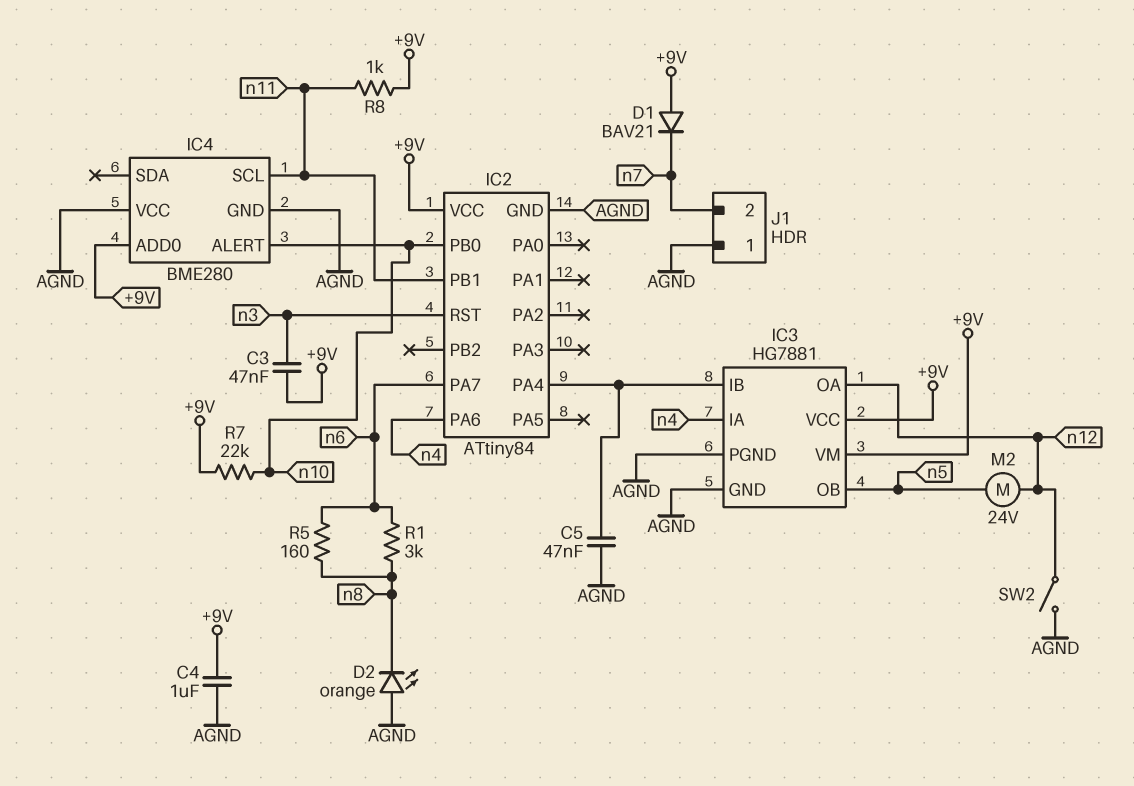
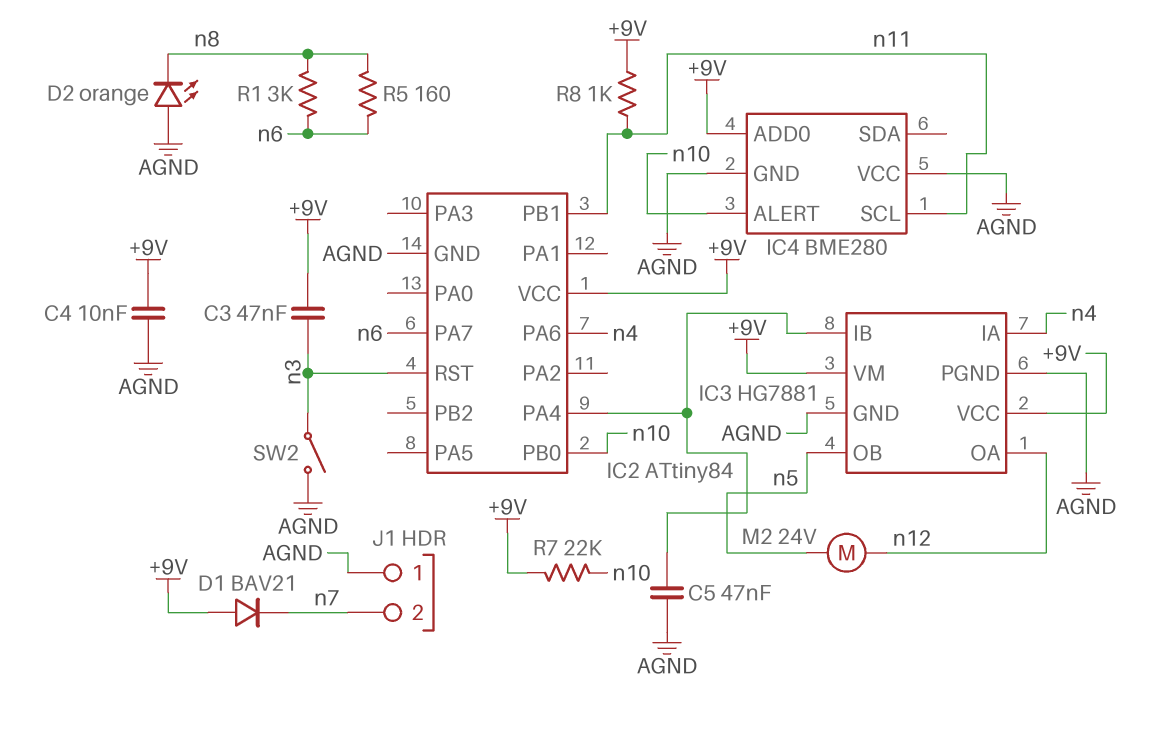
C4: 1uF (+9V, AGND) -> 10nF (+9V, AGND)
SW2: switch (AGND, n12) -> switch (AGND, n3)

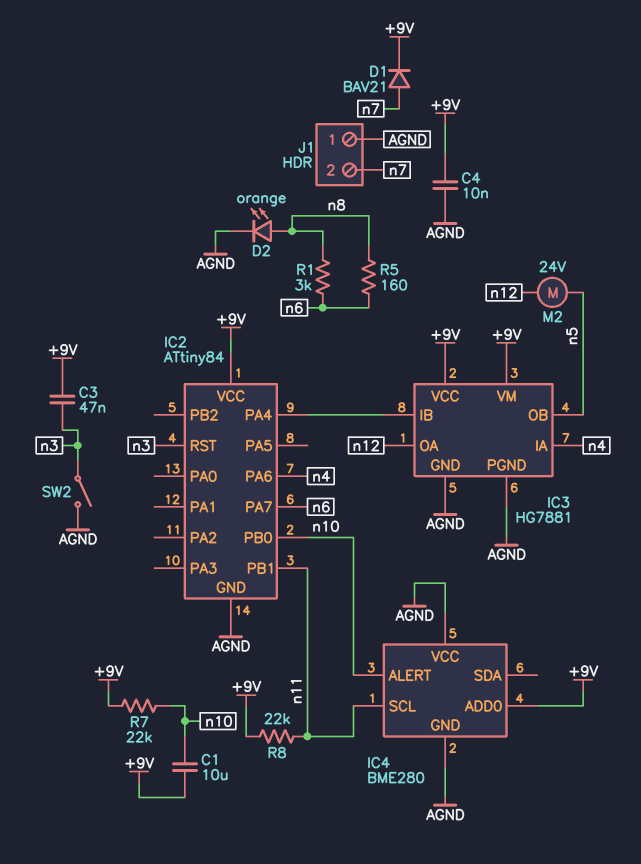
C1: none -> 10uF (+9V, n10)
C5: 47nF (AGND, IC2/PA4) -> none
D1: diode BAV21 (A +9V, K n7) -> diode BAV21 (A n7, K +9V)
D2: LED orange (A AGND, K n8) -> LED orange (A n8, K AGND)
R8: 1k (+9V, n11) -> 22k (+9V, n11)

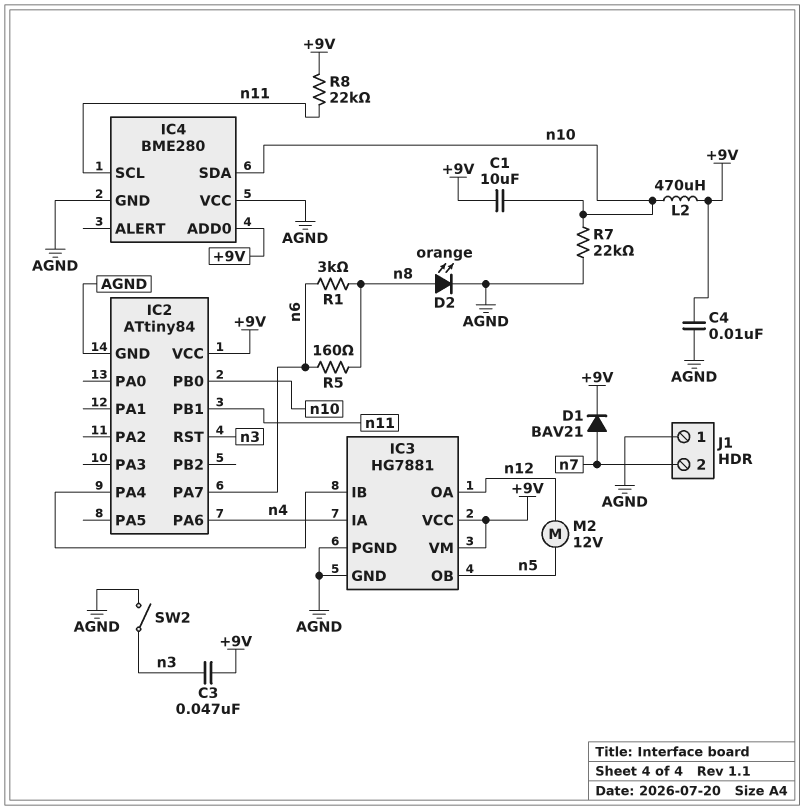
IC4 pin ALERT: n10 -> none
IC4 pin SDA: none -> n10
L2: none -> 470uH (+9V, n10)
M2: motor 24V (n5, n12) -> motor 12V (n5, n12)
R7: 22k (+9V, n10) -> 22k (AGND, n10)

